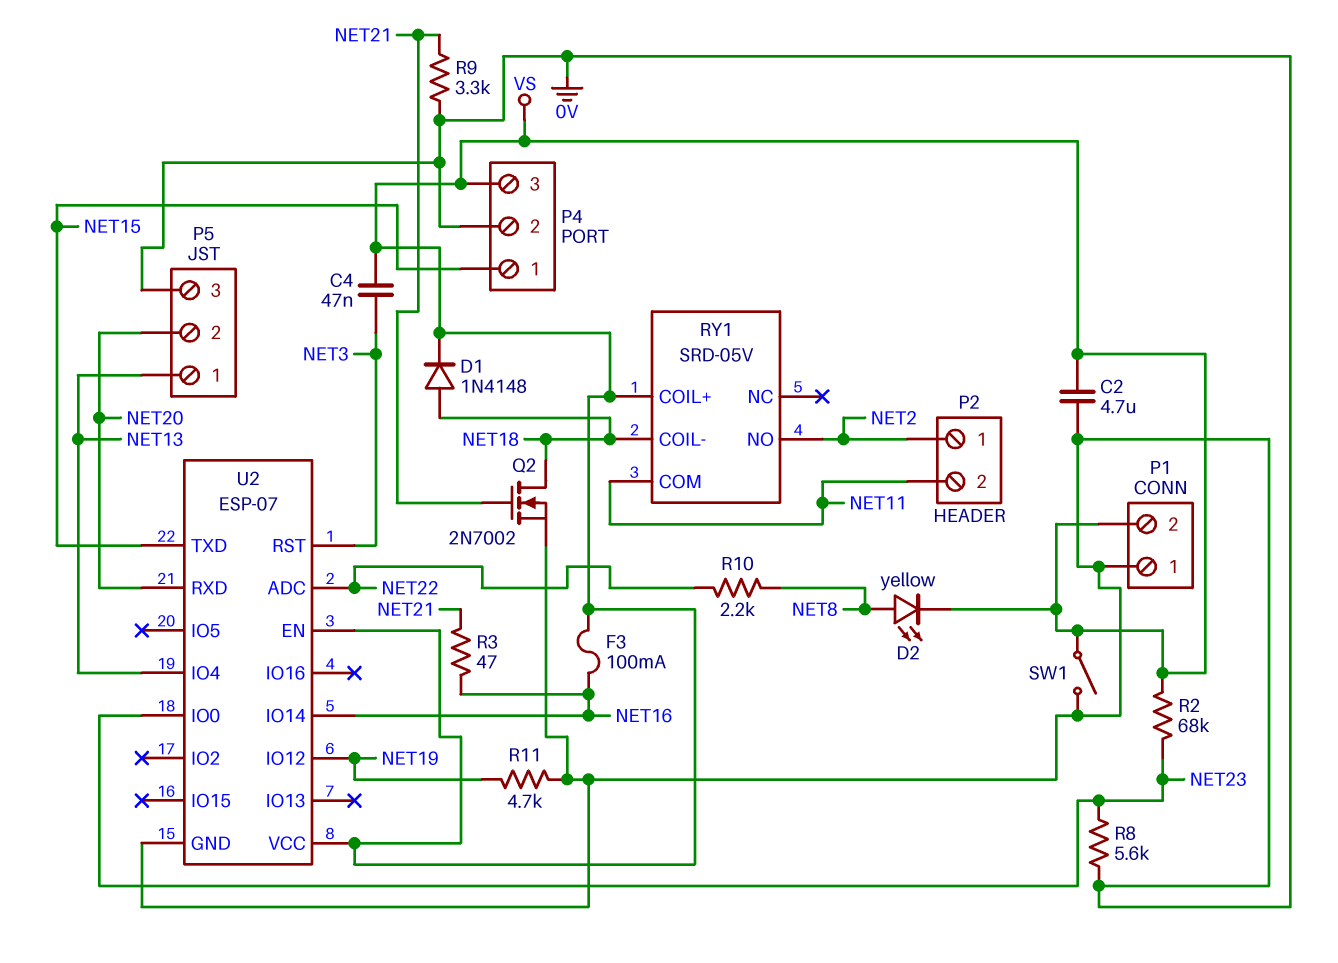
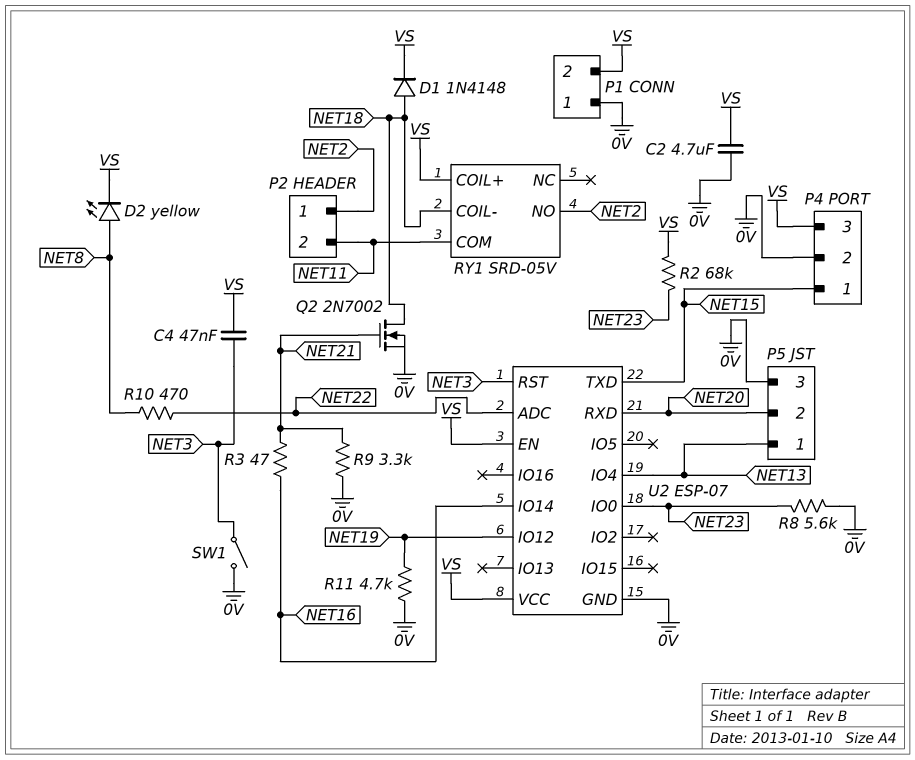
F3: 100mA (NET16, VS) -> none
R10: 2.2k (NET8, NET22) -> 470 (NET8, NET22)
SW1: switch (0V, VS) -> switch (0V, NET3)

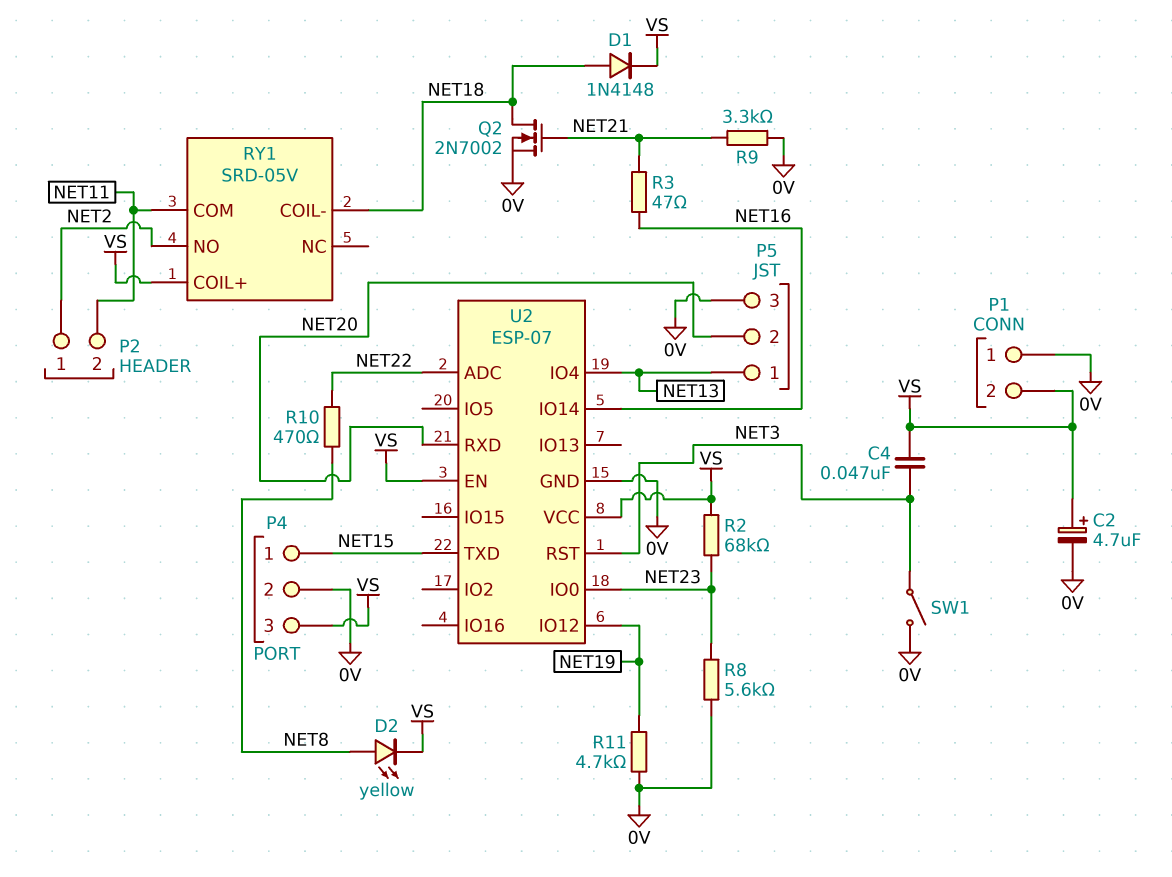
C2: 4.7uF (0V, VS) -> 4.7uF (plus VS, minus 0V)

